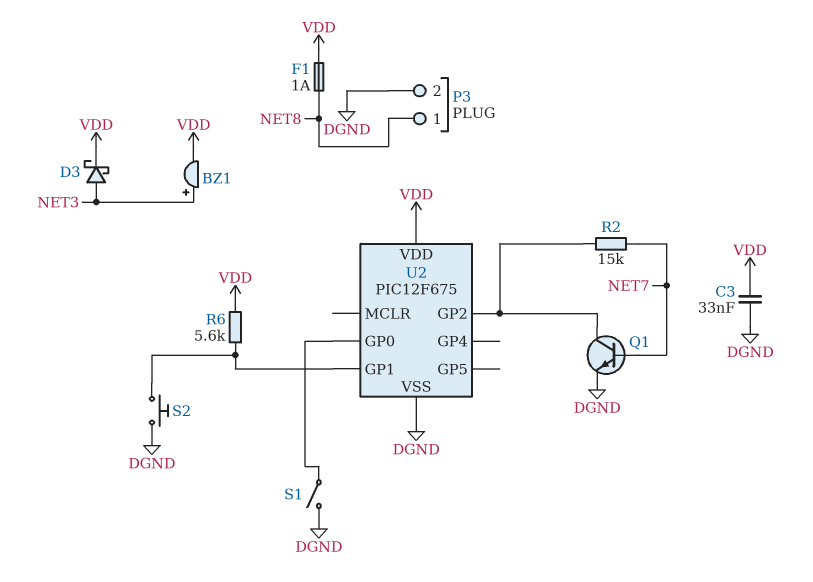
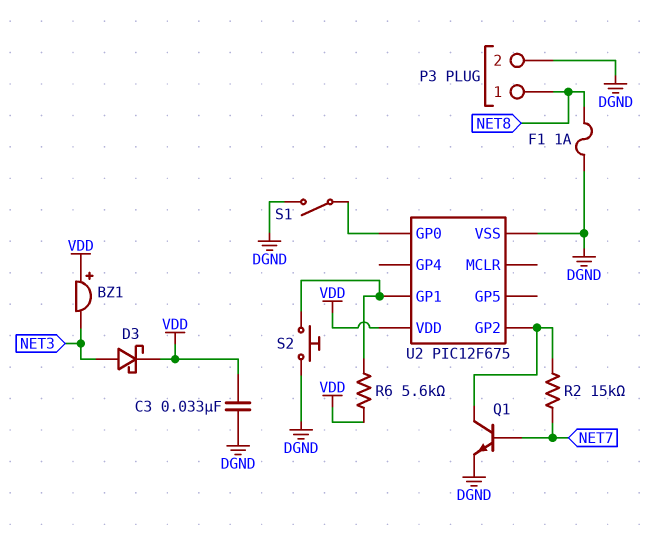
BZ1: buzzer (plus NET3, minus VDD) -> buzzer (plus VDD, minus NET3)
F1: 1A (NET8, VDD) -> 1A (DGND, NET8)

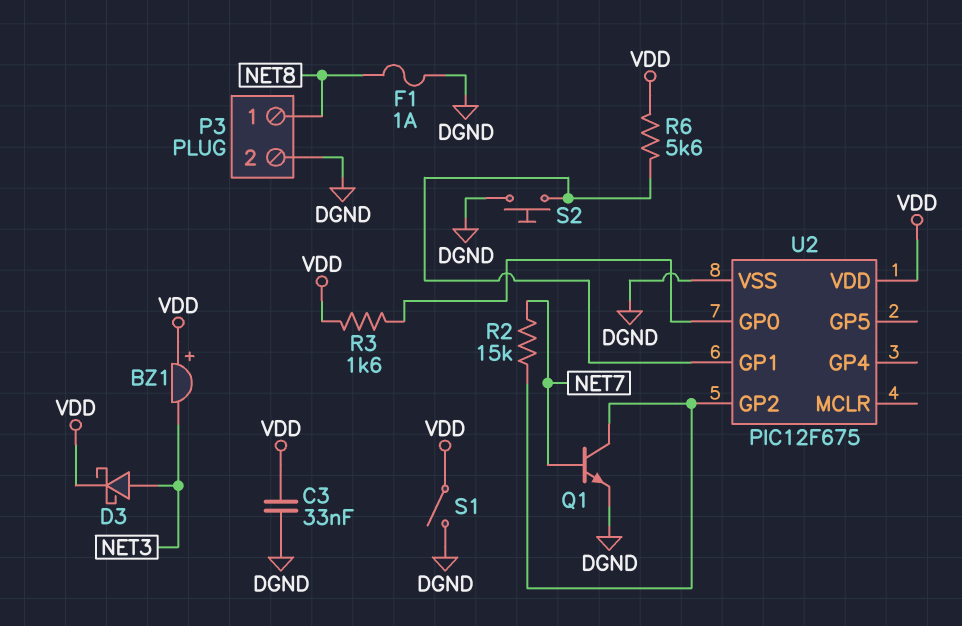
R3: none -> 1.6k (U2/GP0, VDD)
S1: switch (DGND, U2/GP0) -> switch (DGND, VDD)

